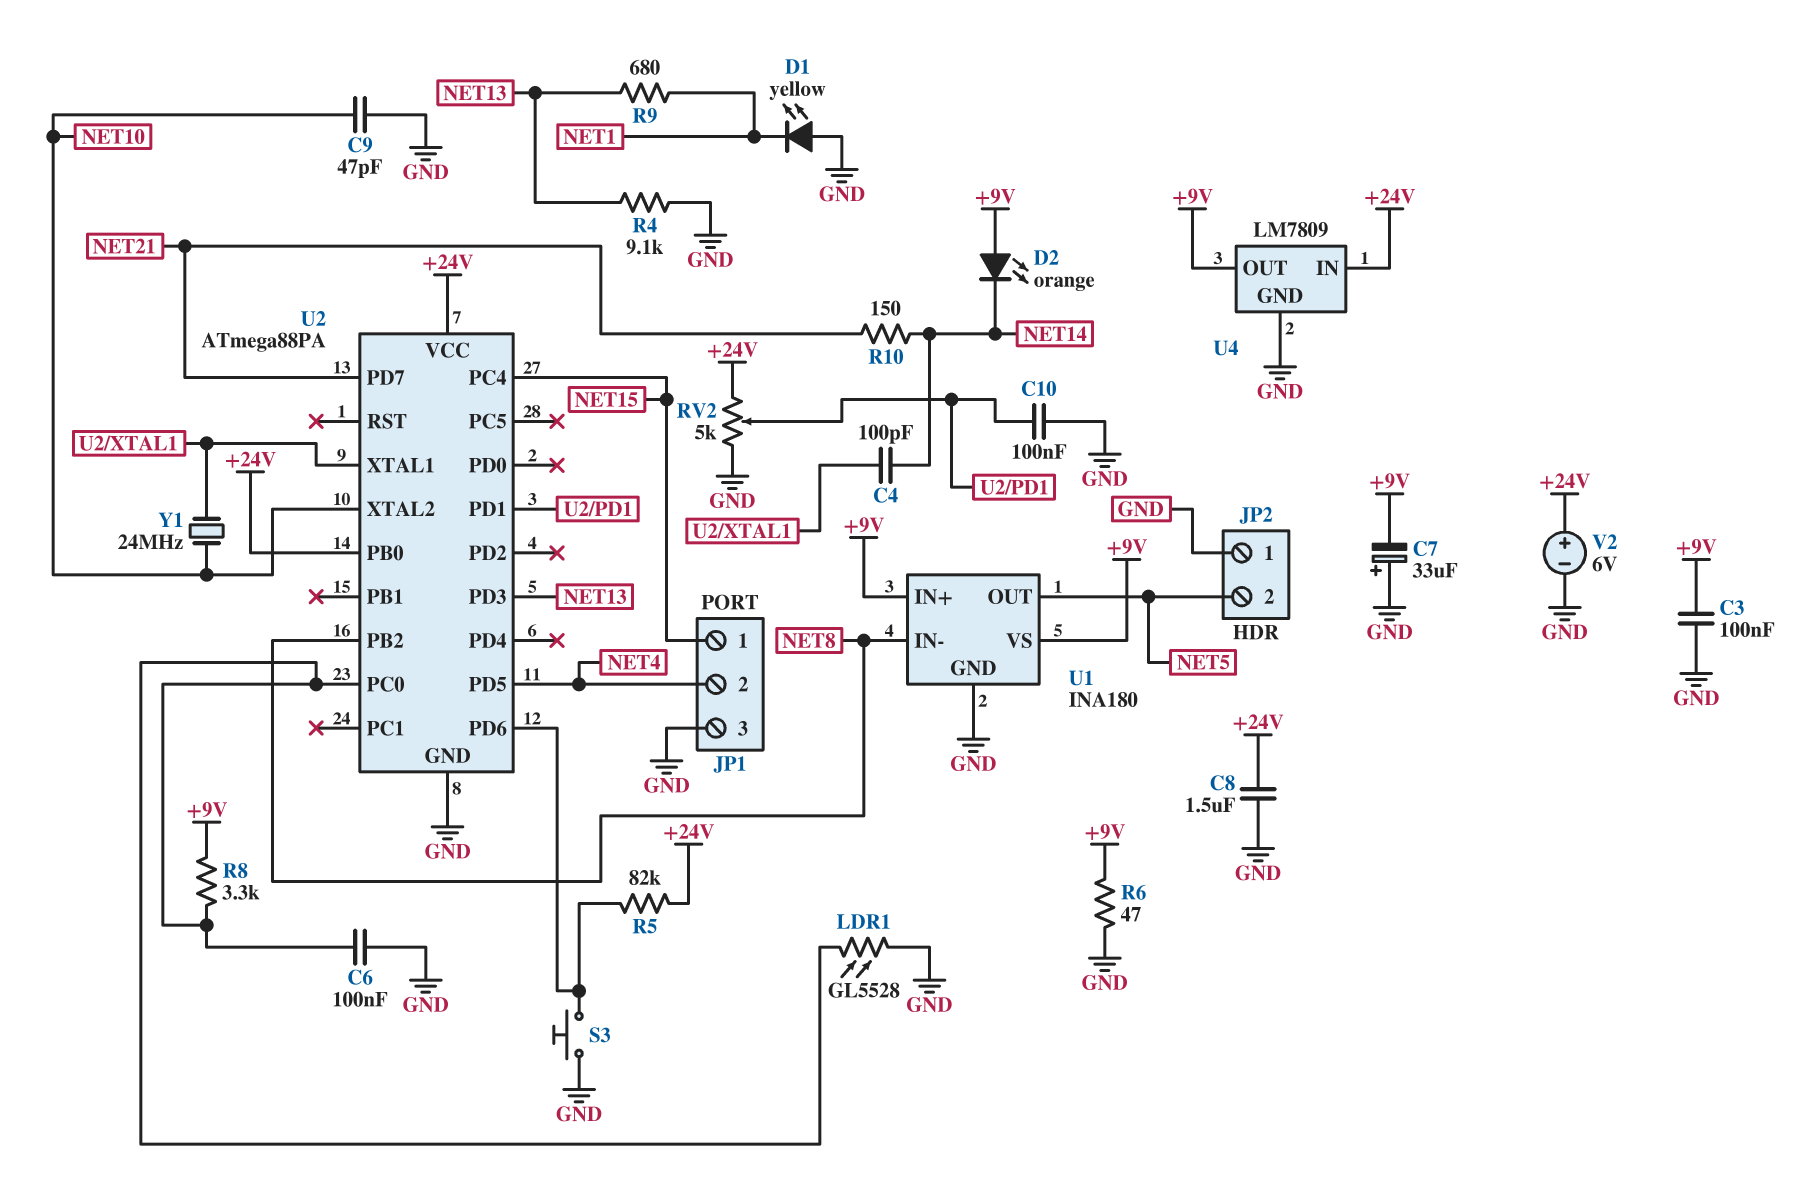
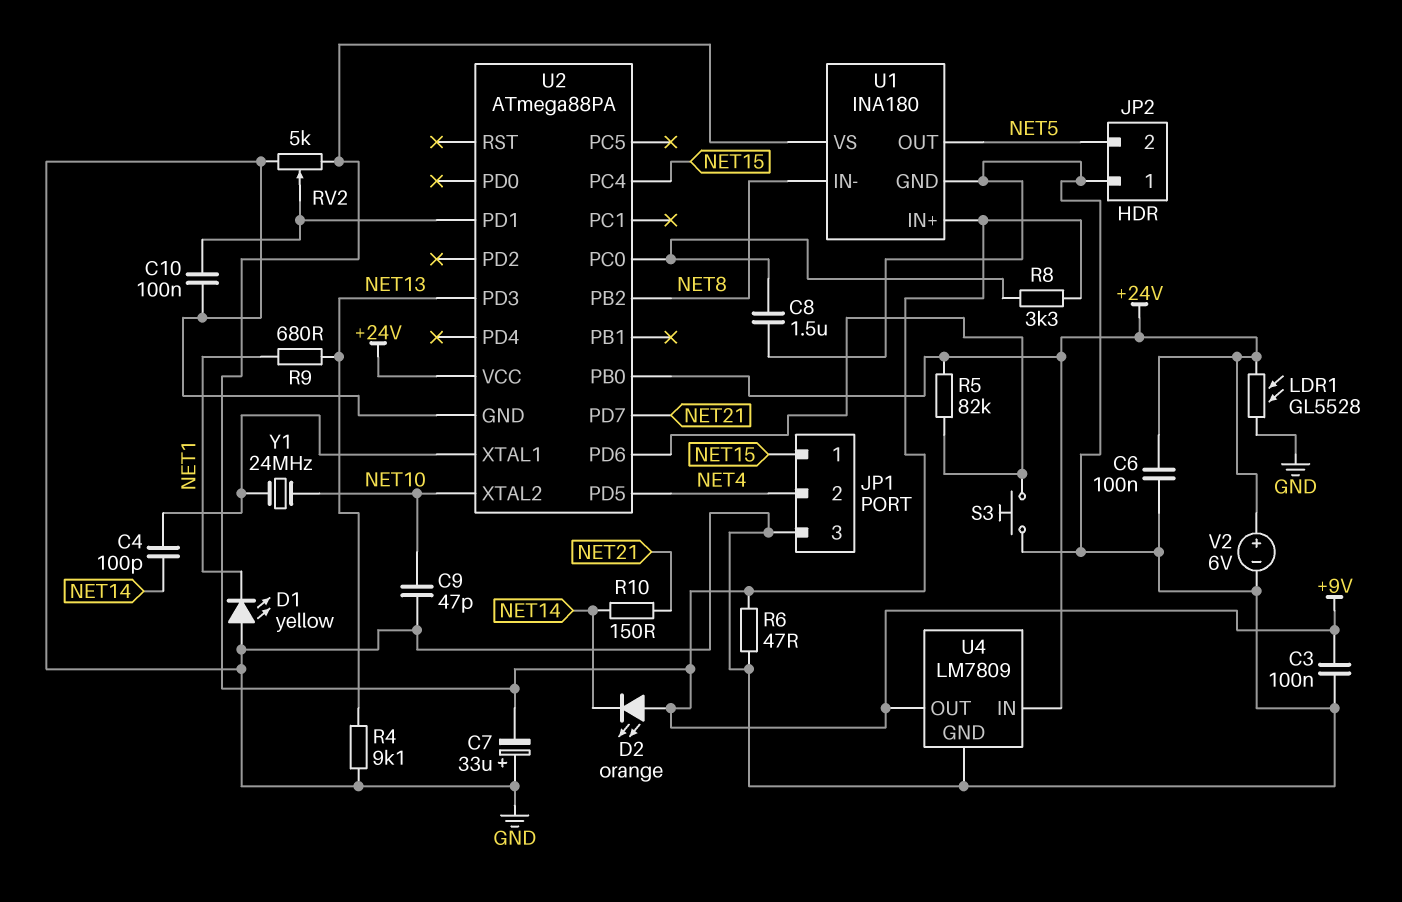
C6: 100nF (GND, U2/PC0) -> 100nF (+24V, GND)
C8: 1.5uF (+24V, GND) -> 1.5uF (GND, U2/PC0)
LDR1: GL5528 (GND, U2/PC0) -> GL5528 (+24V, GND)
RV2: 5k (+24V, GND, wiper U2/PD1) -> 5k (+9V, GND, wiper U2/PD1)

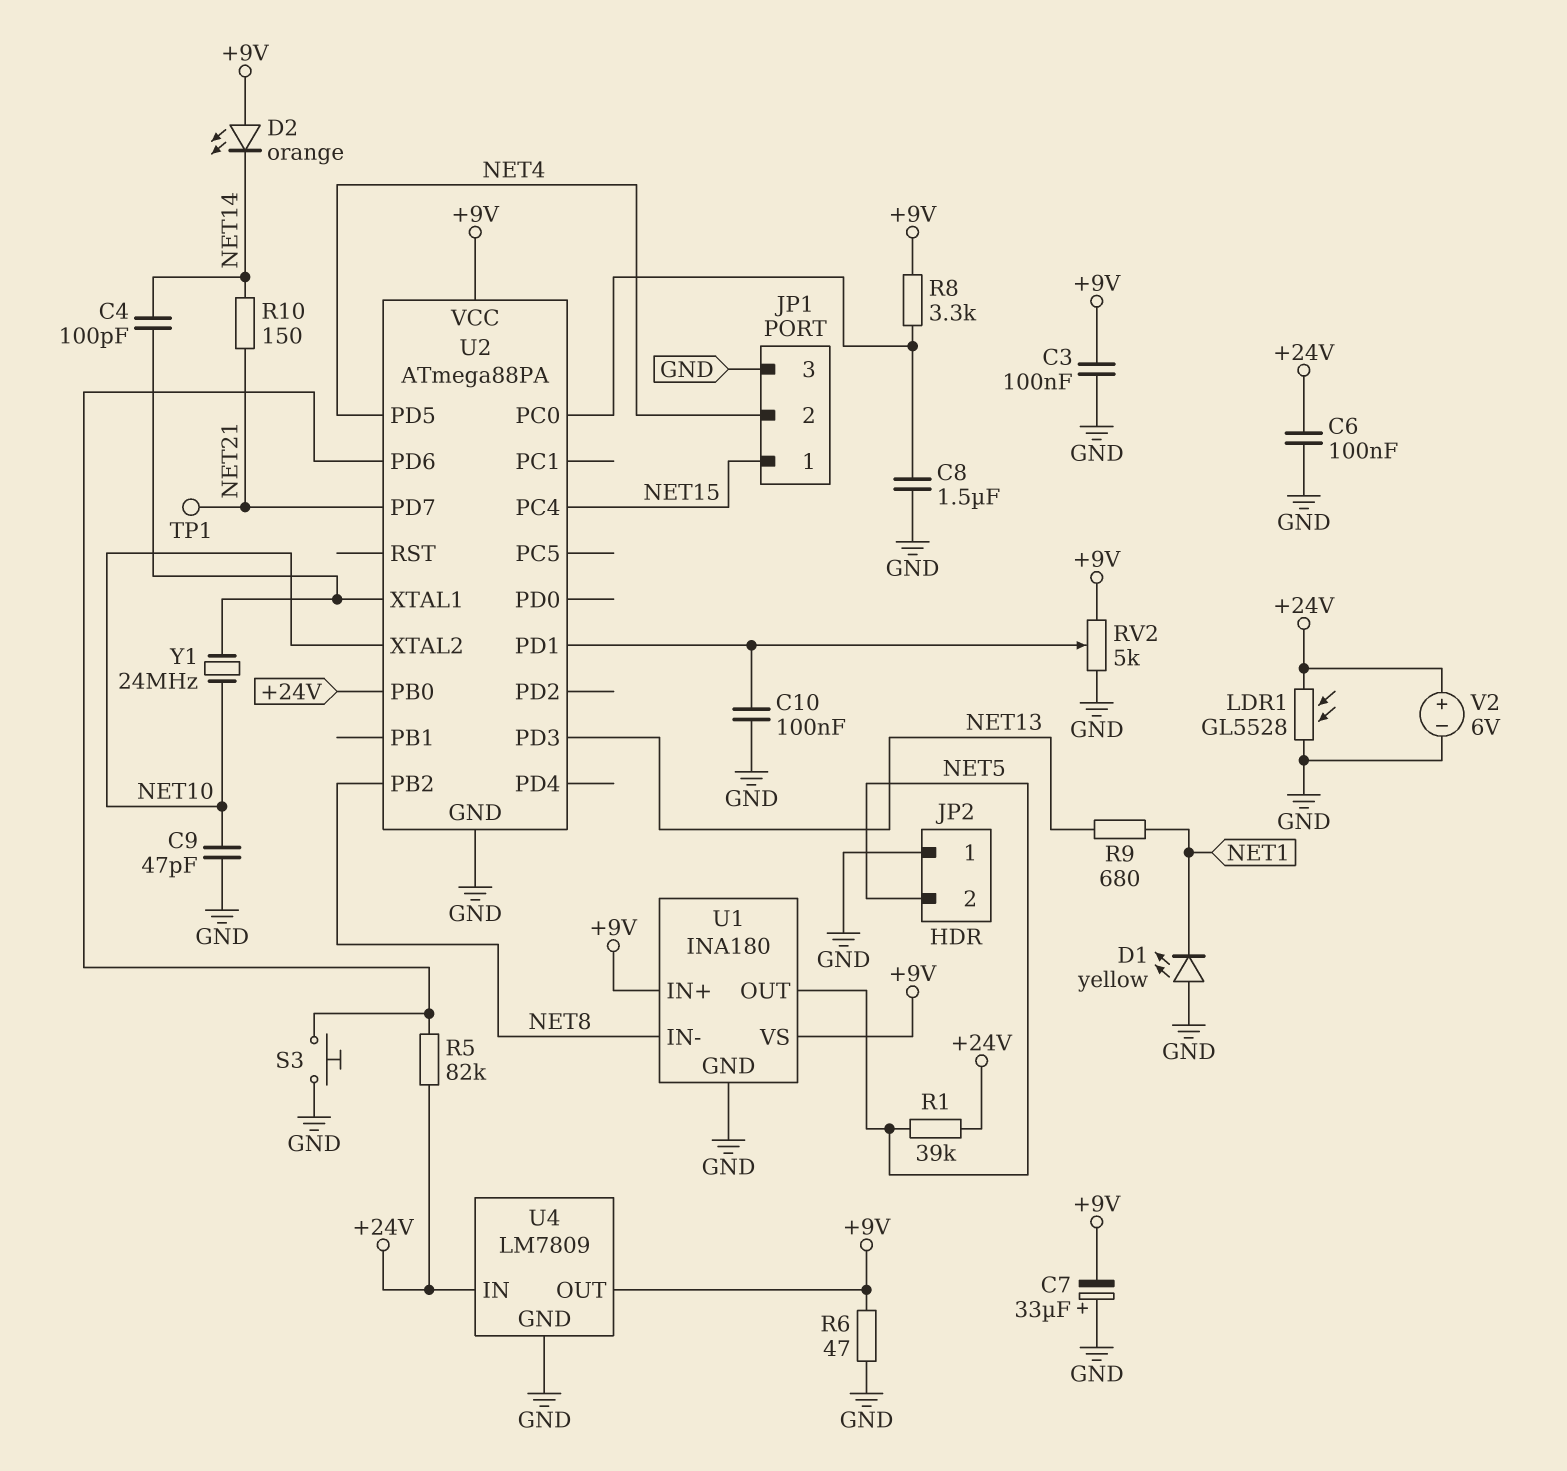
R1: none -> 39k (+24V, NET5)
R4: 9.1k (GND, NET13) -> none
TP1: none -> test point (NET21)
U2 pin VCC: +24V -> +9V

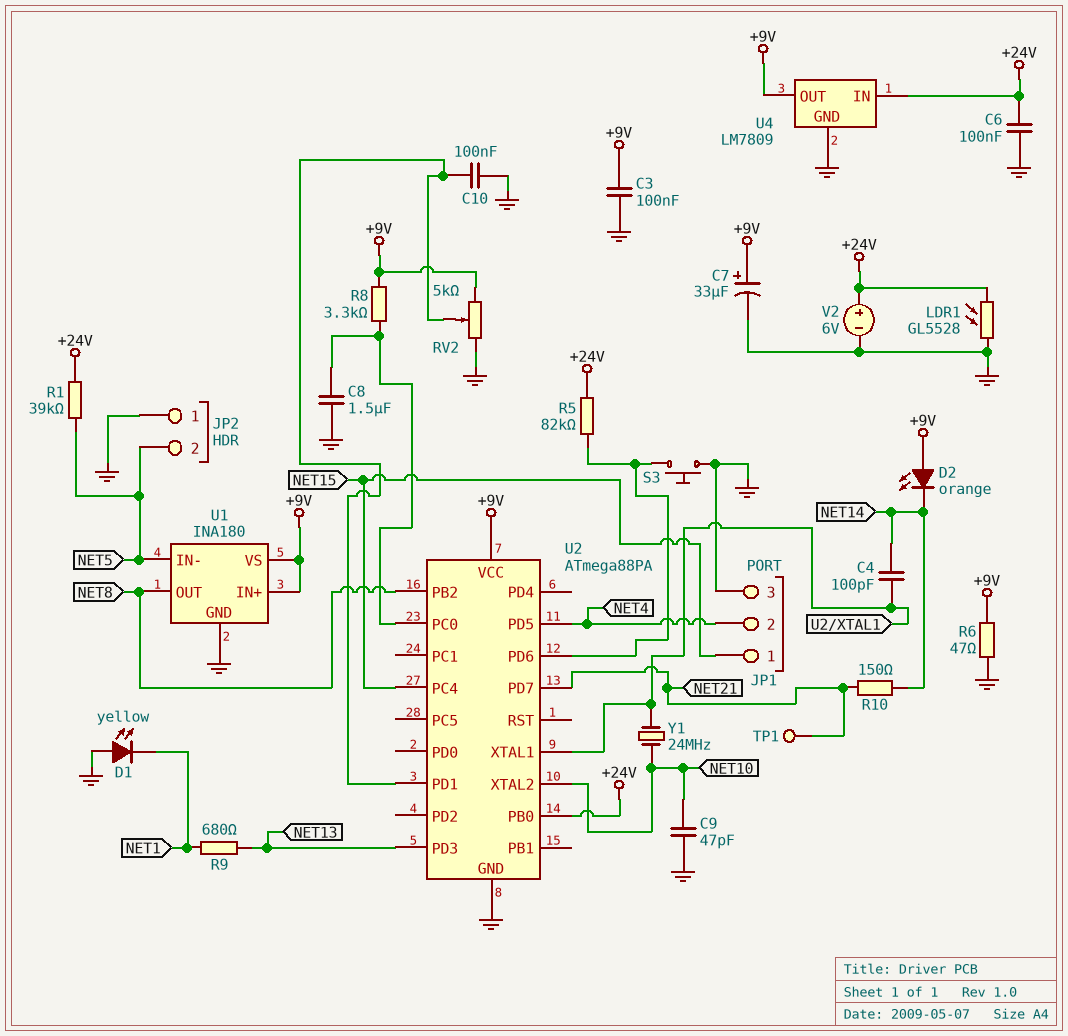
C7: 33uF (plus GND, minus +9V) -> 33uF (plus +9V, minus GND)
U1 pin IN-: NET8 -> NET5
U1 pin OUT: NET5 -> NET8

